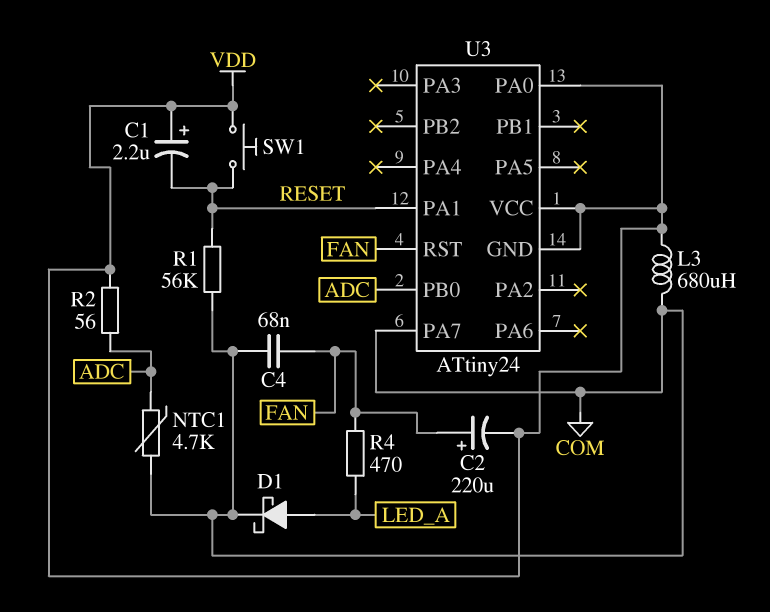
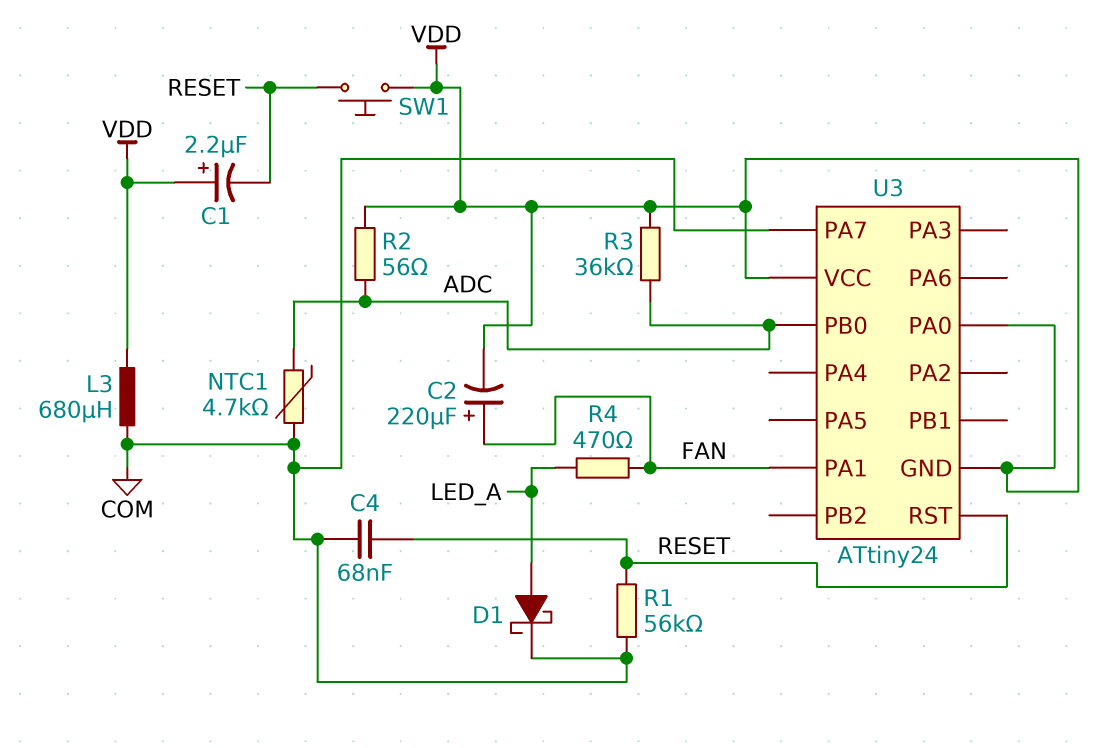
C4: 68nF (COM, FAN) -> 68nF (COM, RESET)
R3: none -> 36k (ADC, VDD)
U3 pin PA1: RESET -> FAN
U3 pin RST: FAN -> RESET

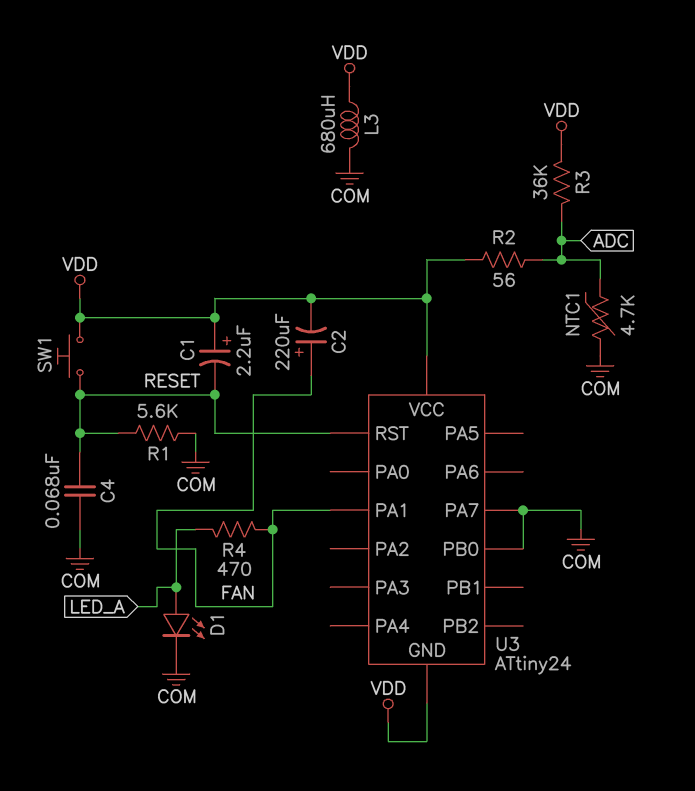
D1: schottky (A LED_A, K COM) -> LED (A LED_A, K COM)
R1: 56k (COM, RESET) -> 5.6k (COM, RESET)
U3 pin PA0: VDD -> none
U3 pin PB0: ADC -> COM

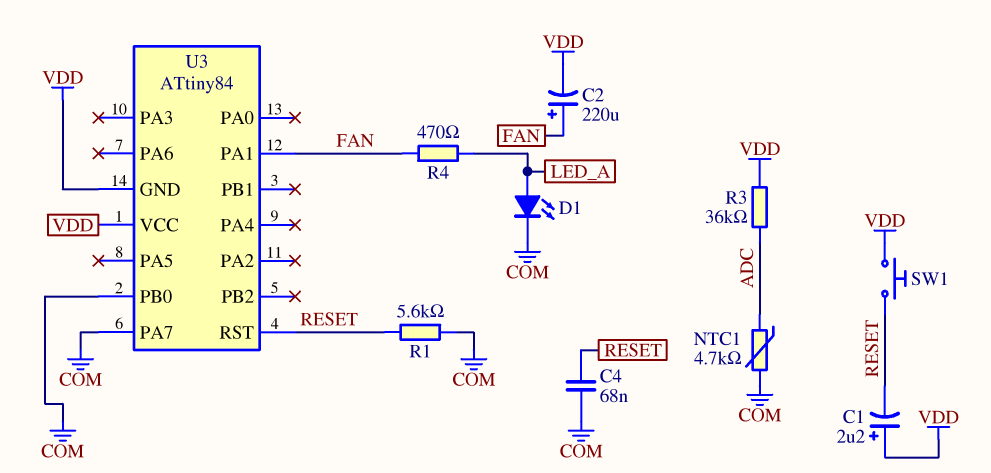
L3: 680uH (COM, VDD) -> none
R2: 56 (ADC, VDD) -> none
U3: ATtiny24 -> ATtiny84

